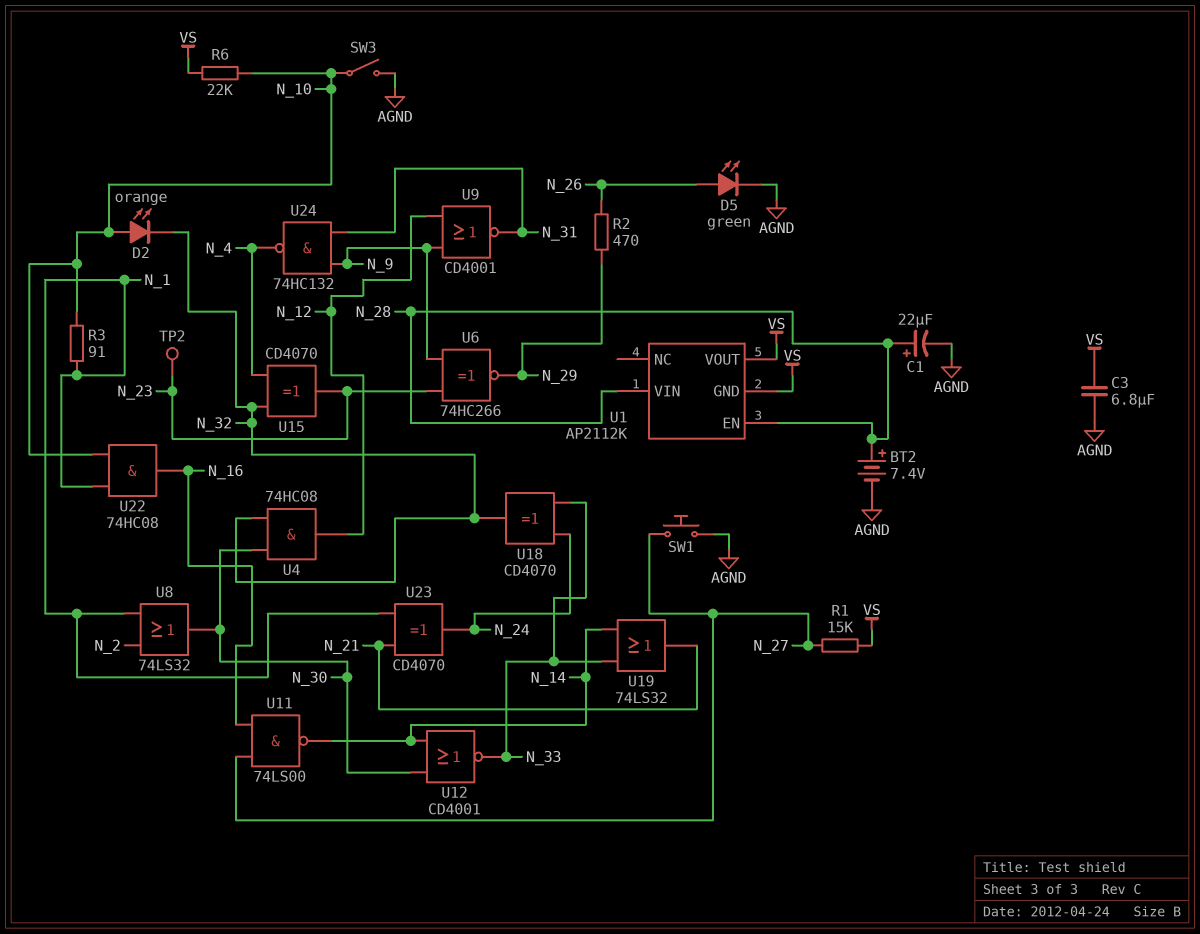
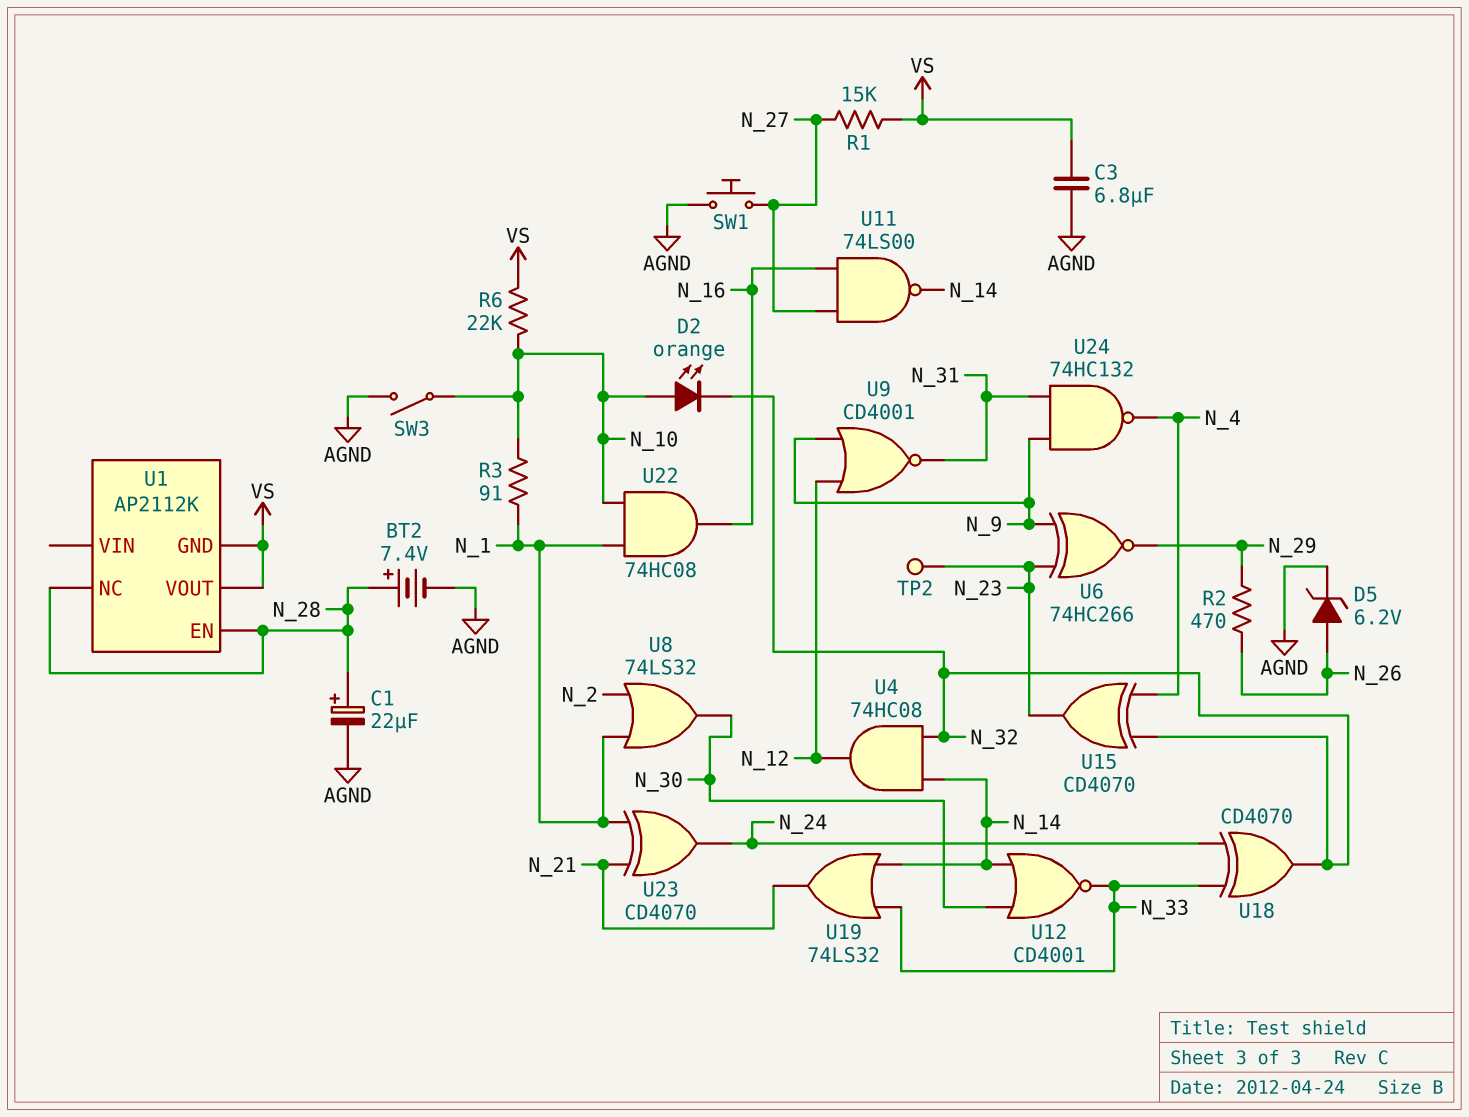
D5: LED green (A N_26, K AGND) -> zener 6.2V (A N_26, K AGND)
U1 pin NC: none -> N_28
U1 pin VIN: N_28 -> none
U4: AND 74HC08 (in N_30, in N_32, out N_12) -> AND 74HC08 (in N_14, in N_32, out N_12)

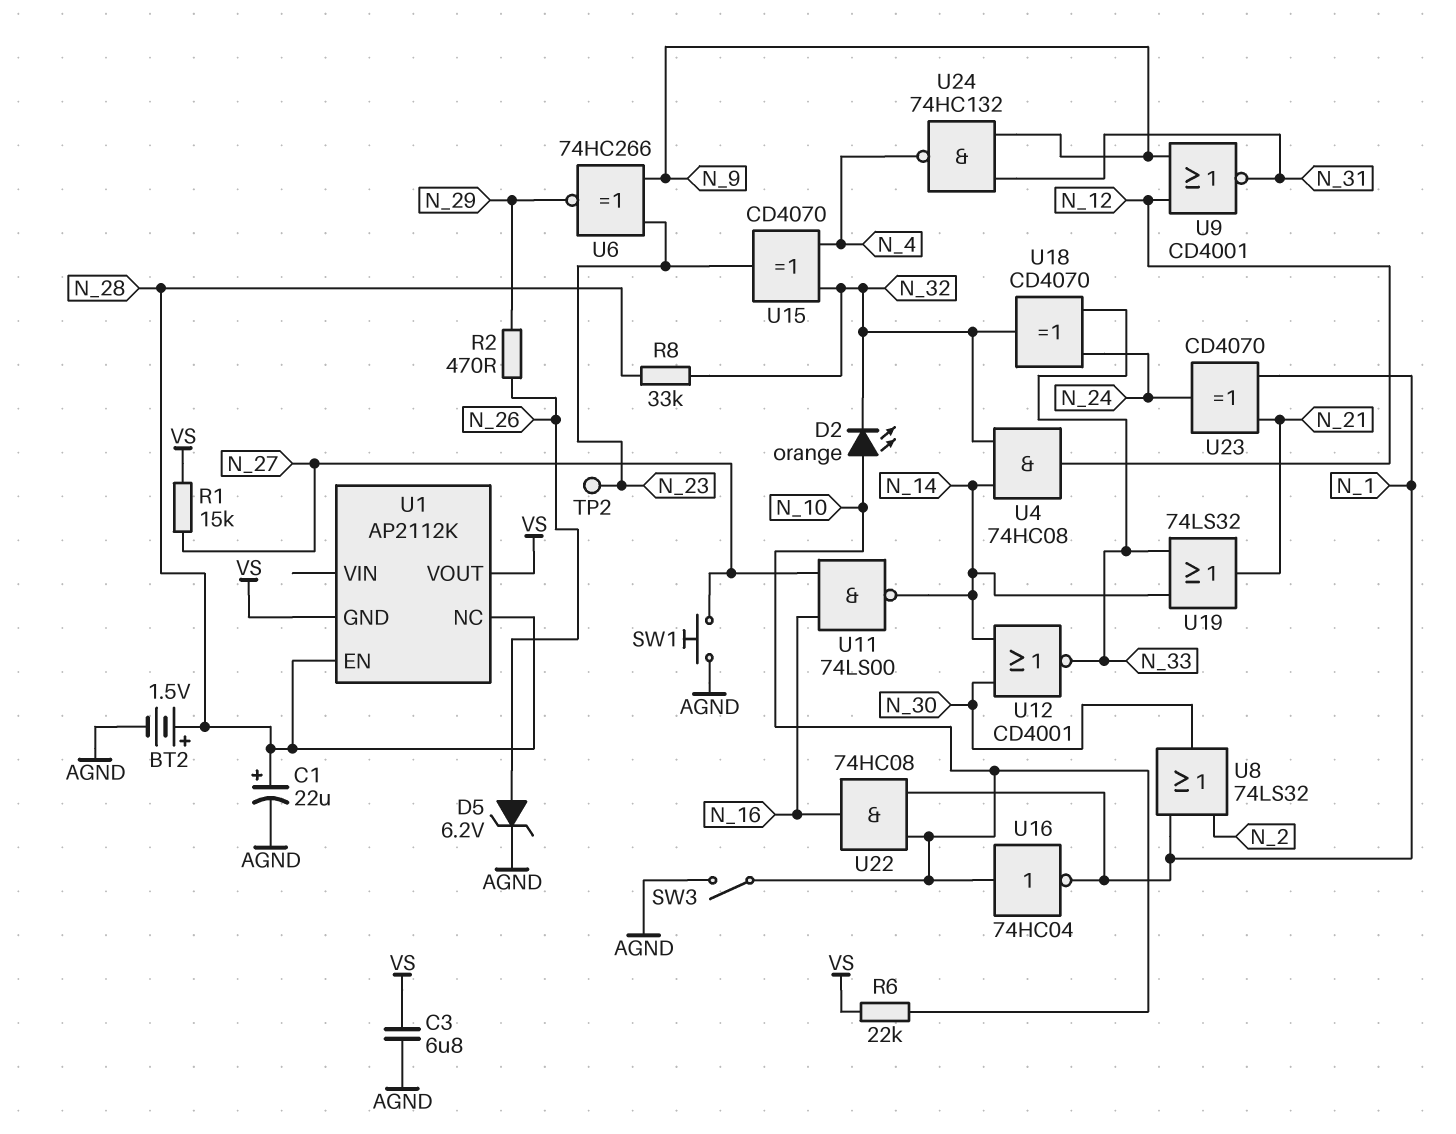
BT2: 7.4V (plus N_28, minus AGND) -> 1.5V (plus N_28, minus AGND)
R3: 91 (N_1, N_10) -> none
R8: none -> 33k (N_28, N_32)
U16: none -> NOT 74HC04 (in N_10, out N_1)

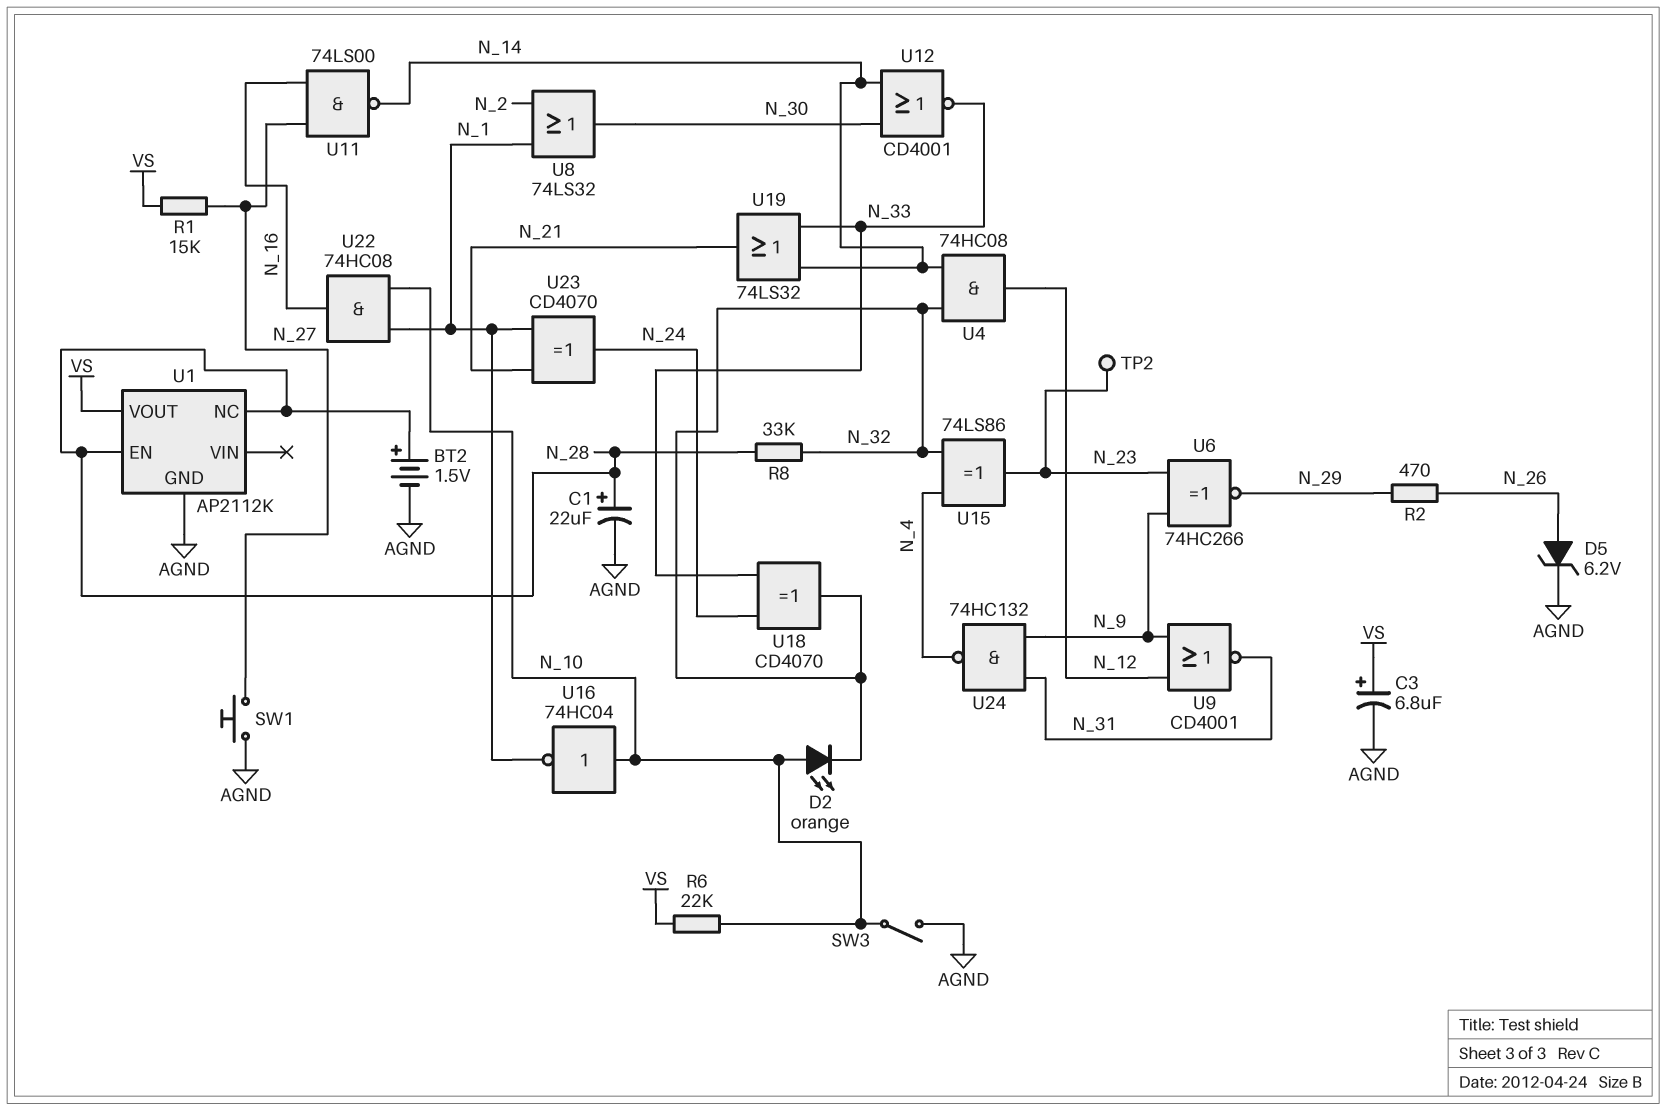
C3: 6.8uF (AGND, VS) -> 6.8uF (plus VS, minus AGND)
U1 pin GND: VS -> AGND
U15: XOR CD4070 (in N_4, in N_32, out N_23) -> XOR 74LS86 (in N_4, in N_32, out N_23)

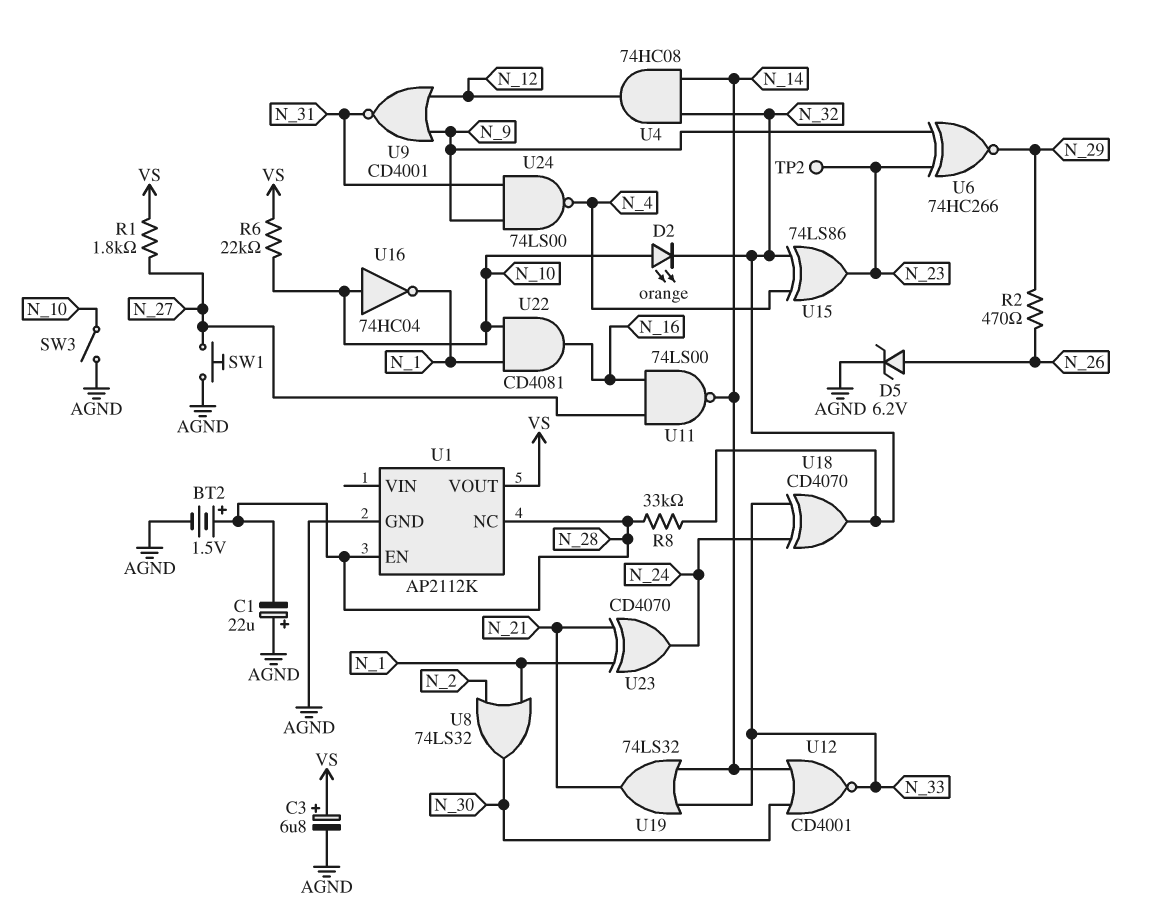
C1: 22uF (plus N_28, minus AGND) -> 22uF (plus AGND, minus N_28)
R1: 15k (N_27, VS) -> 1.8k (N_27, VS)
U22: AND 74HC08 (in N_1, in N_10, out N_16) -> AND CD4081 (in N_1, in N_10, out N_16)
U24: NAND 74HC132 (in N_9, in N_31, out N_4) -> NAND 74LS00 (in N_9, in N_31, out N_4)

